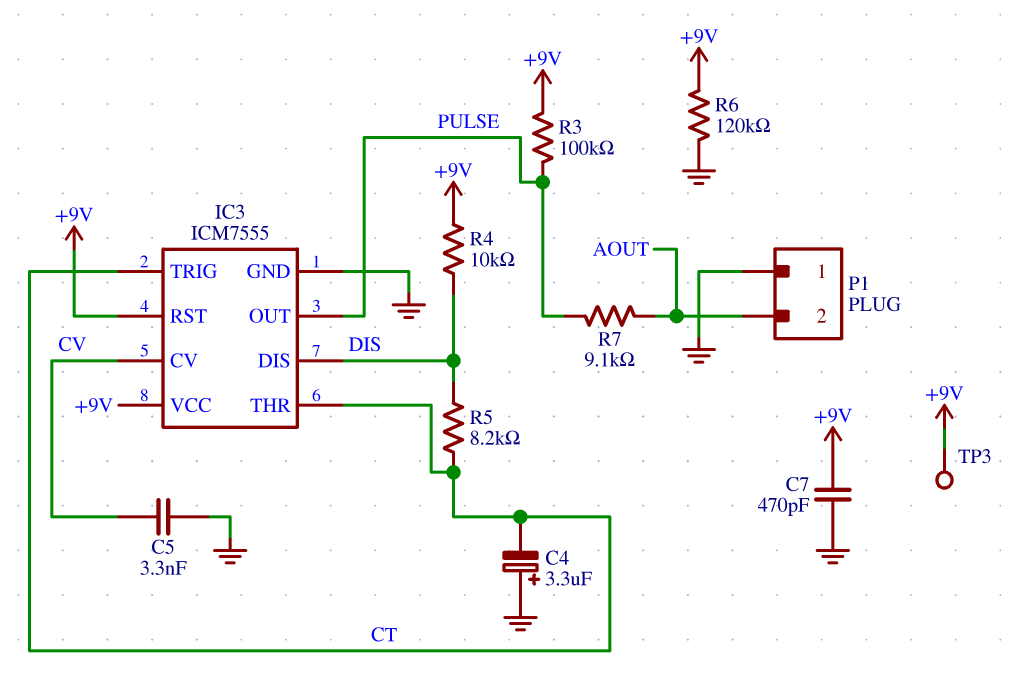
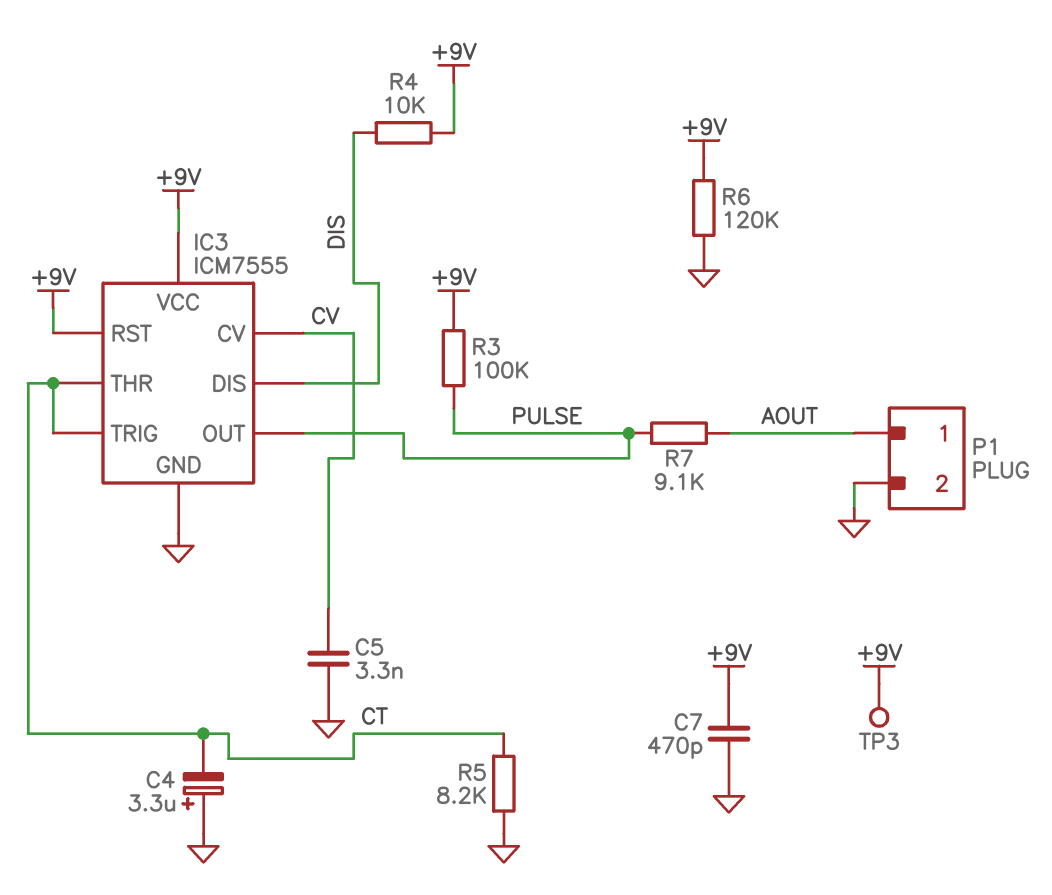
P1 pin 1: GND -> AOUT
P1 pin 2: AOUT -> GND
R5: 8.2k (CT, DIS) -> 8.2k (CT, GND)

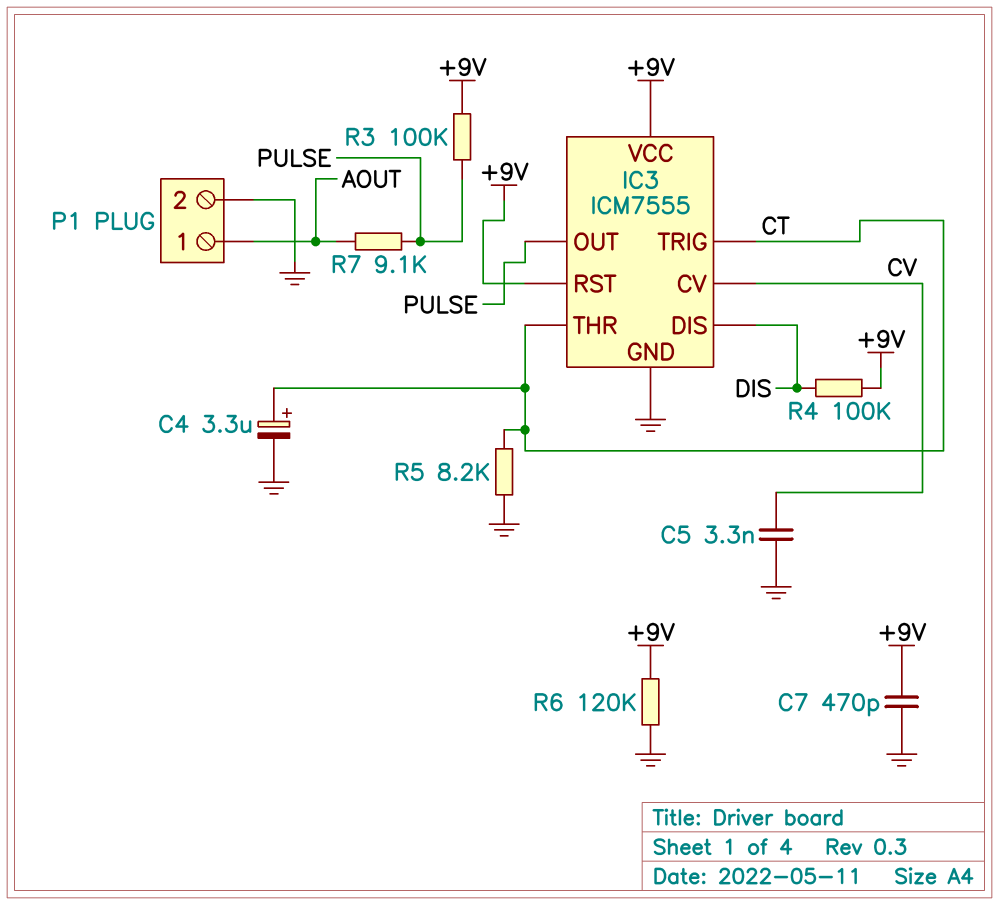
C4: 3.3uF (plus GND, minus CT) -> 3.3uF (plus CT, minus GND)
R4: 10k (+9V, DIS) -> 100k (+9V, DIS)
TP3: test point (+9V) -> none

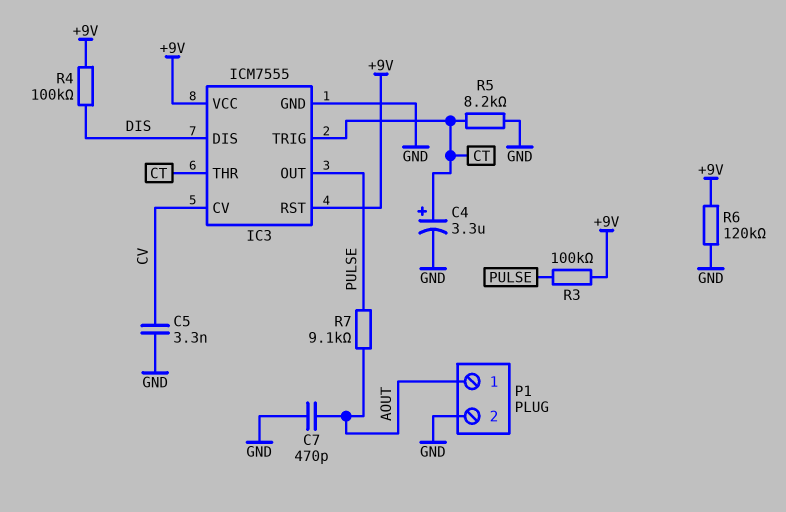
C7: 470pF (+9V, GND) -> 470pF (AOUT, GND)

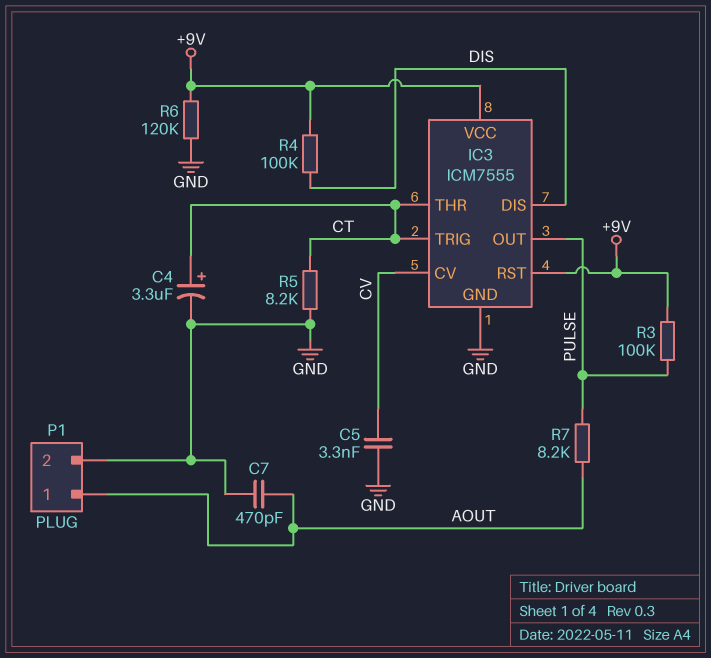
R7: 9.1k (AOUT, PULSE) -> 8.2k (AOUT, PULSE)

